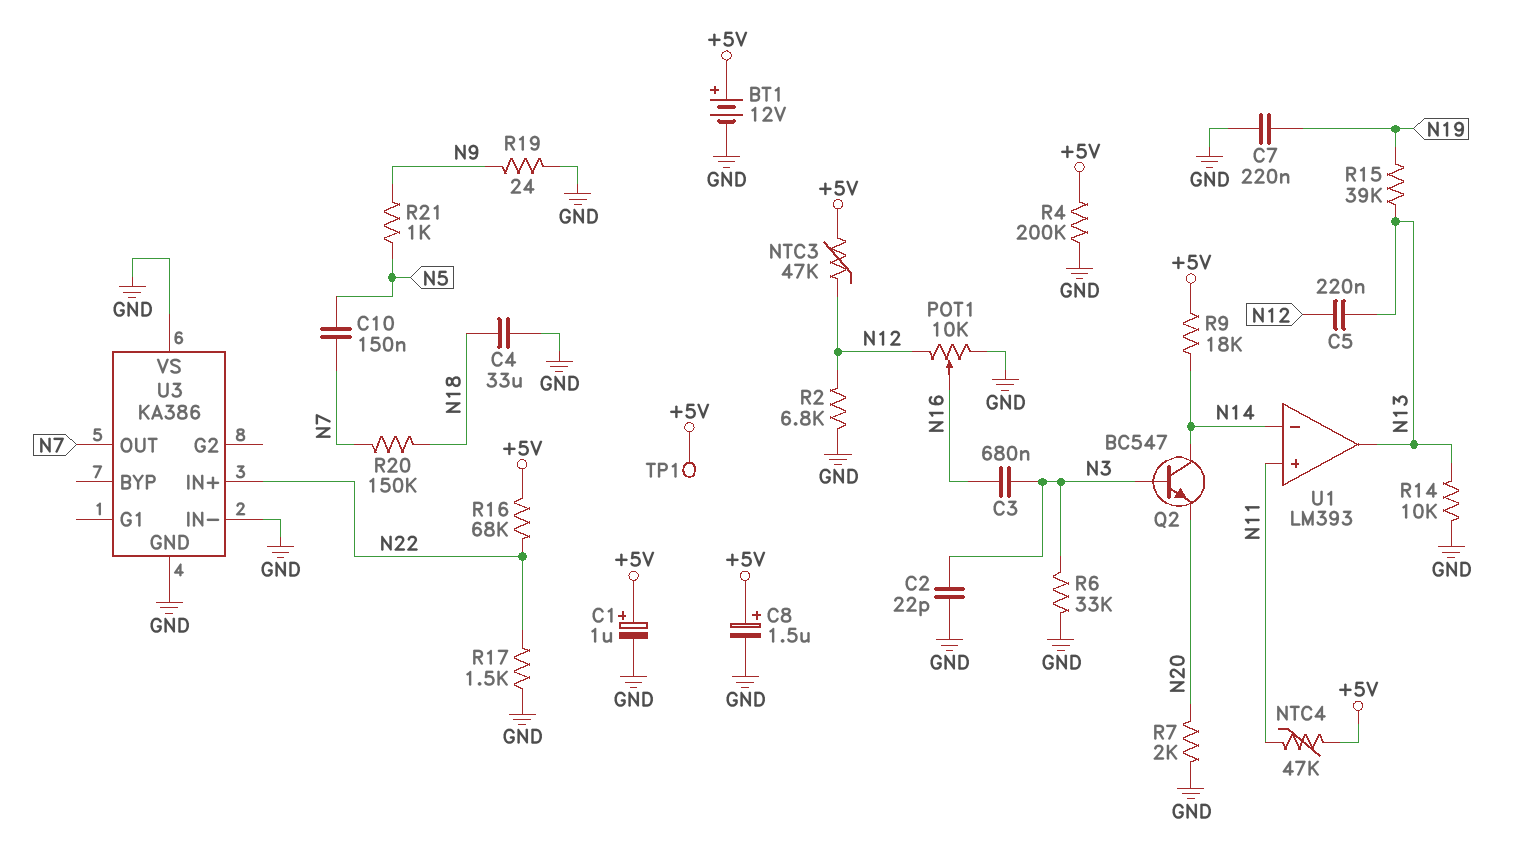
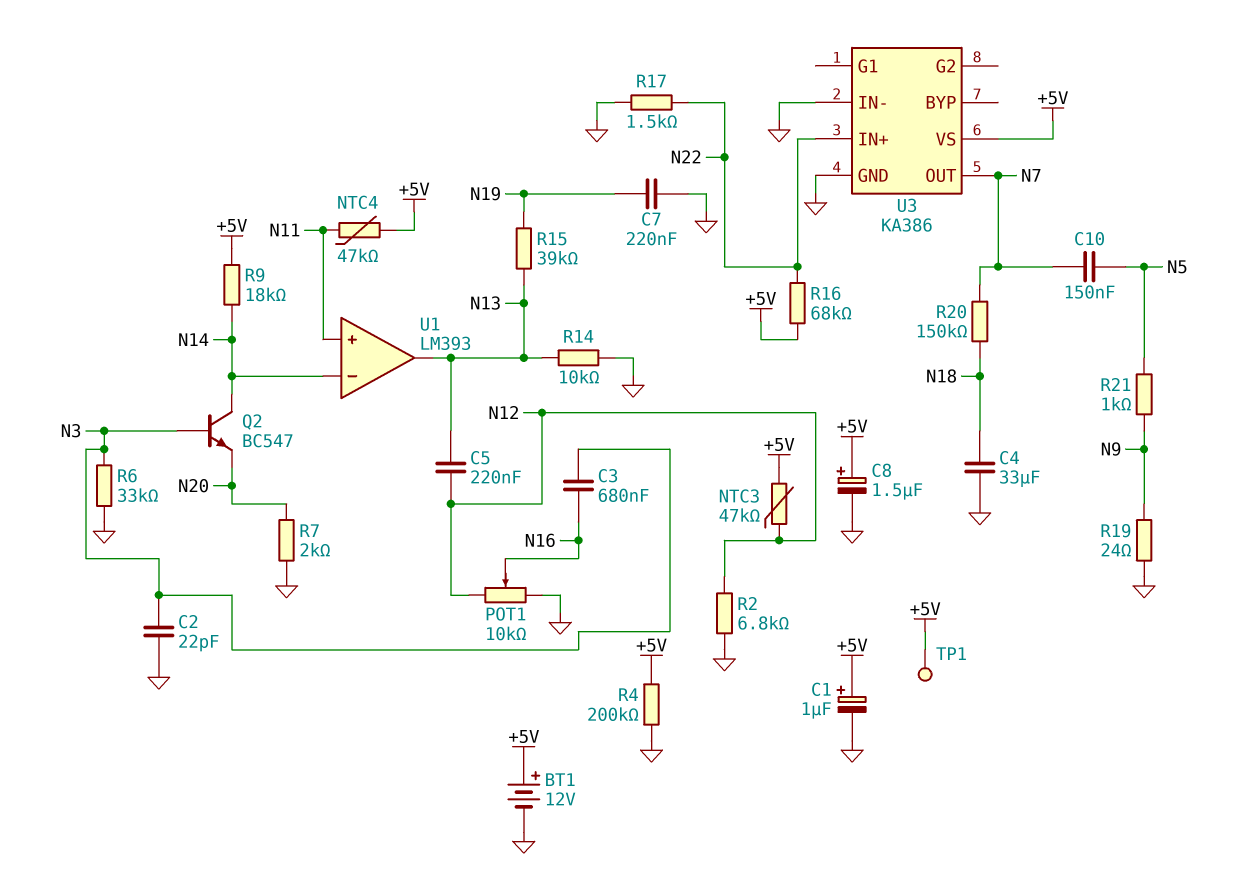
U3 pin VS: GND -> +5V

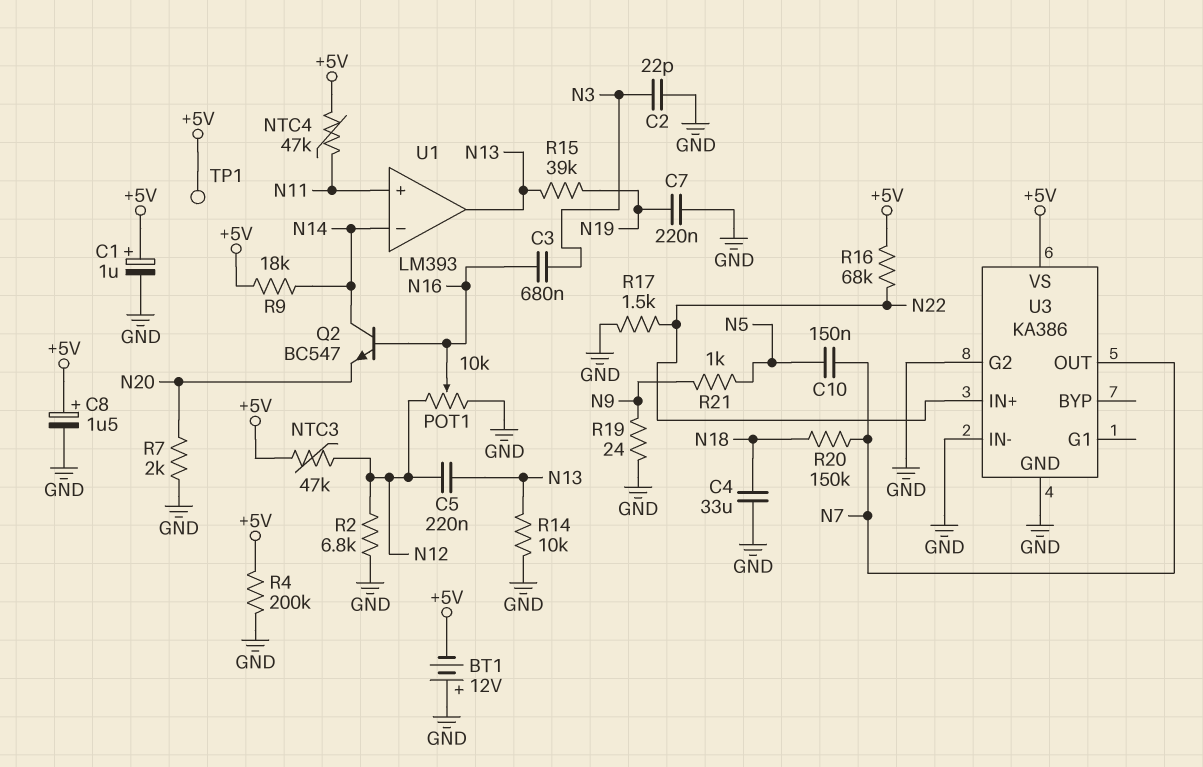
BT1: 12V (plus +5V, minus GND) -> 12V (plus GND, minus +5V)
Q2: NPN BC547 (B N3, C N14, E N20) -> NPN BC547 (B N16, C N14, E N20)
R6: 33k (GND, N3) -> none
U3 pin G2: none -> GND

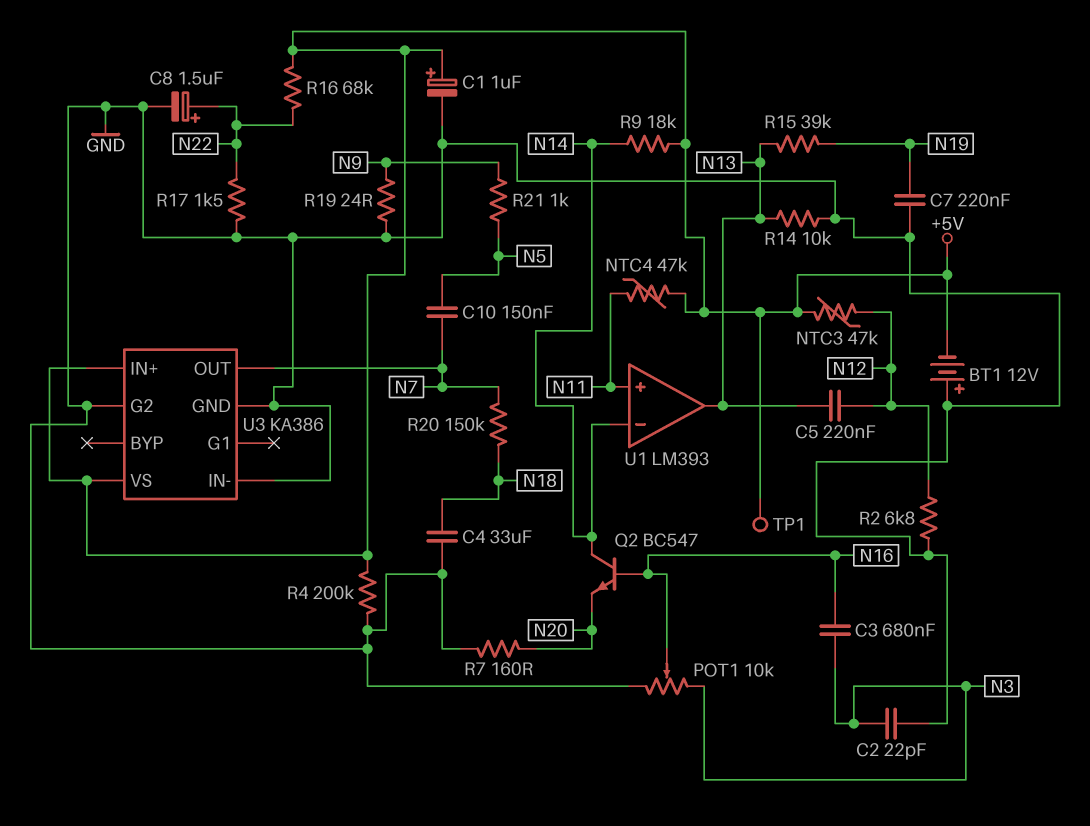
C8: 1.5uF (plus +5V, minus GND) -> 1.5uF (plus N22, minus GND)
POT1: 10k (GND, N12, wiper N16) -> 10k (GND, N3, wiper N16)
R7: 2k (GND, N20) -> 160 (GND, N20)
U3 pin IN+: N22 -> +5V

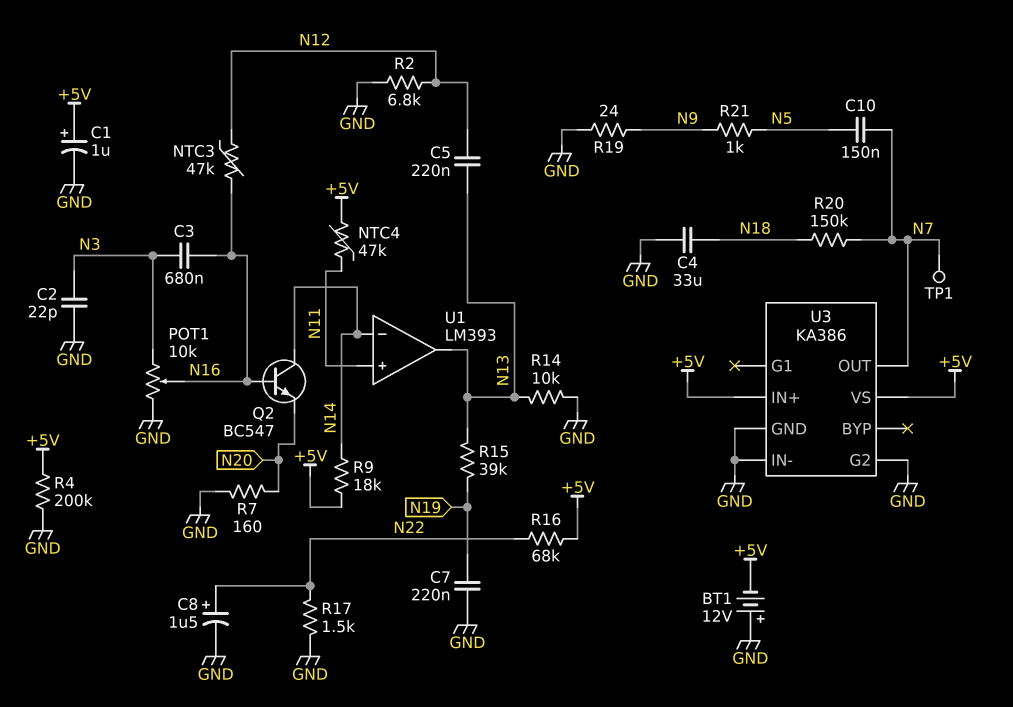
NTC3: 47k (+5V, N12) -> 47k (N12, N16)
TP1: test point (+5V) -> test point (N7)

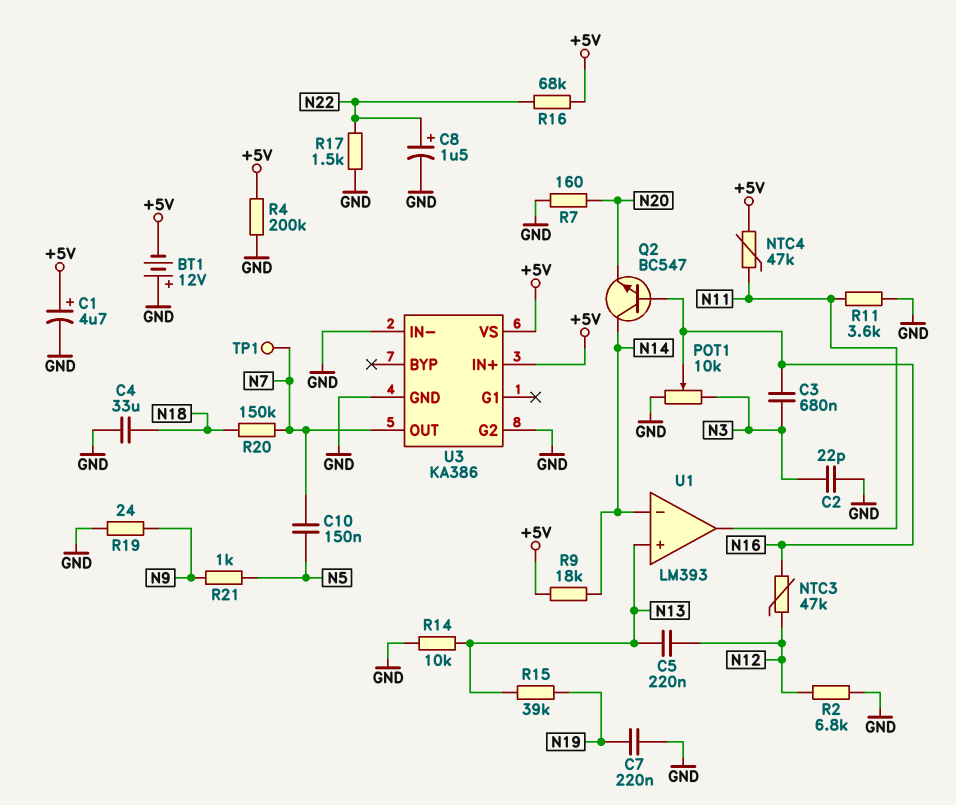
C1: 1uF (plus +5V, minus GND) -> 4.7uF (plus +5V, minus GND)
R11: none -> 3.6k (GND, N11)
U1 pin in+: N11 -> N13
U1 pin out: N13 -> N11

